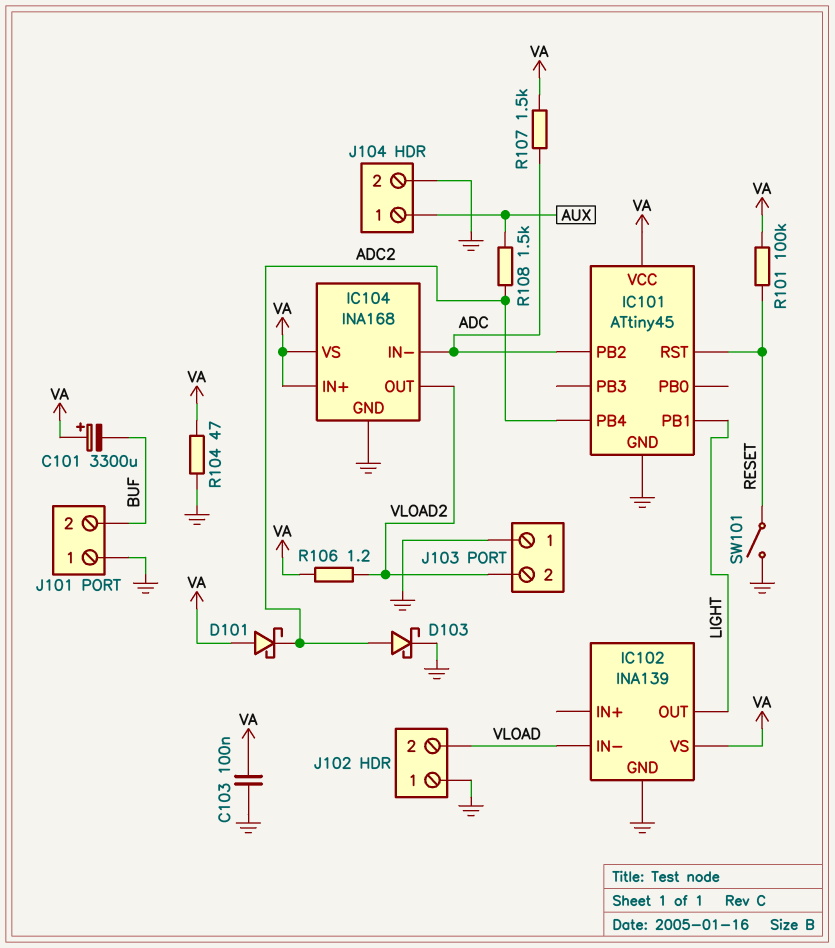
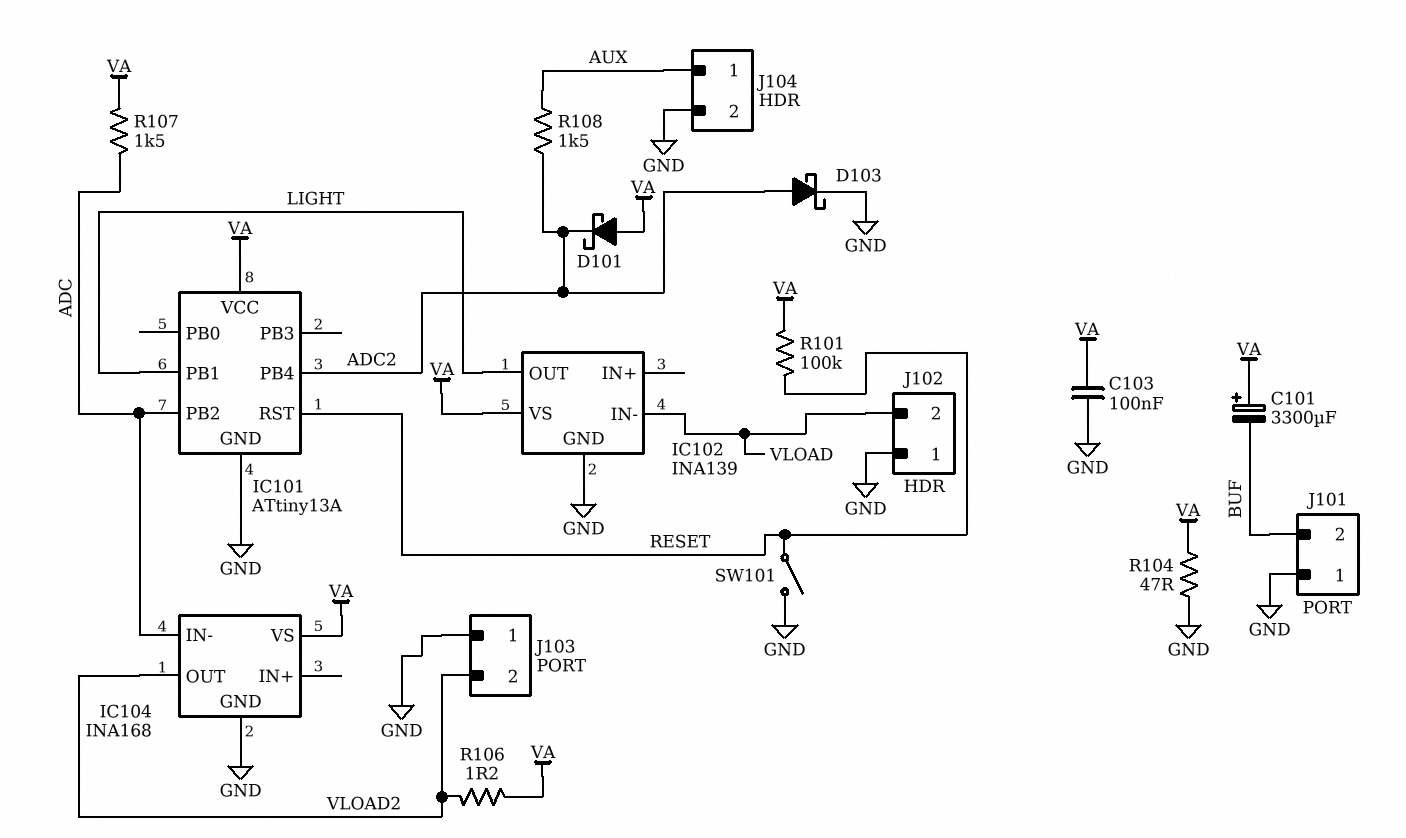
IC101: ATtiny45 -> ATtiny13A
IC104 pin IN+: VA -> none

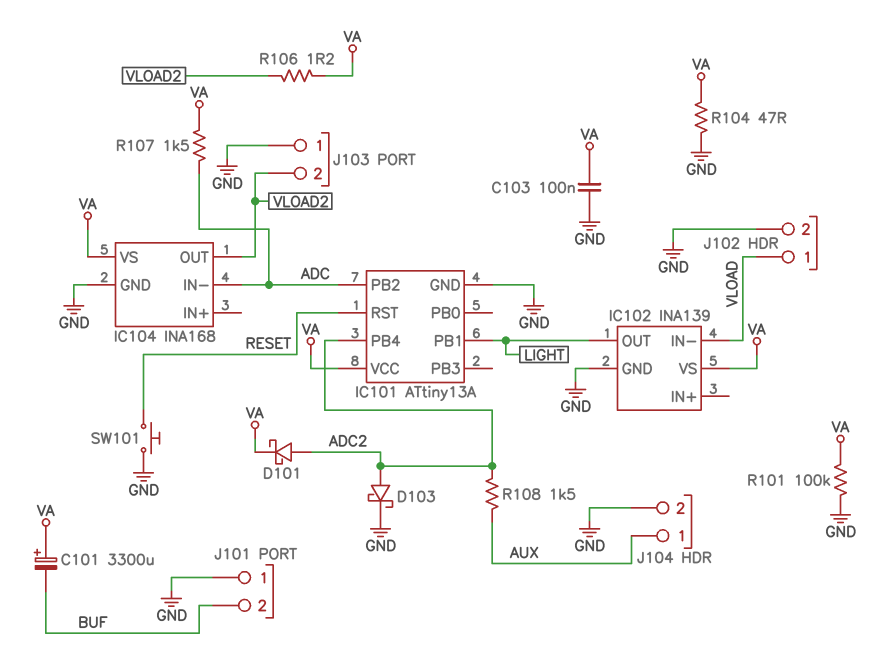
D101: schottky (A VA, K ADC2) -> schottky (A ADC2, K VA)
J102 pin 1: GND -> VLOAD
J102 pin 2: VLOAD -> GND
R101: 100k (RESET, VA) -> 100k (GND, VA)
SW101: switch (GND, RESET) -> button (GND, RESET)

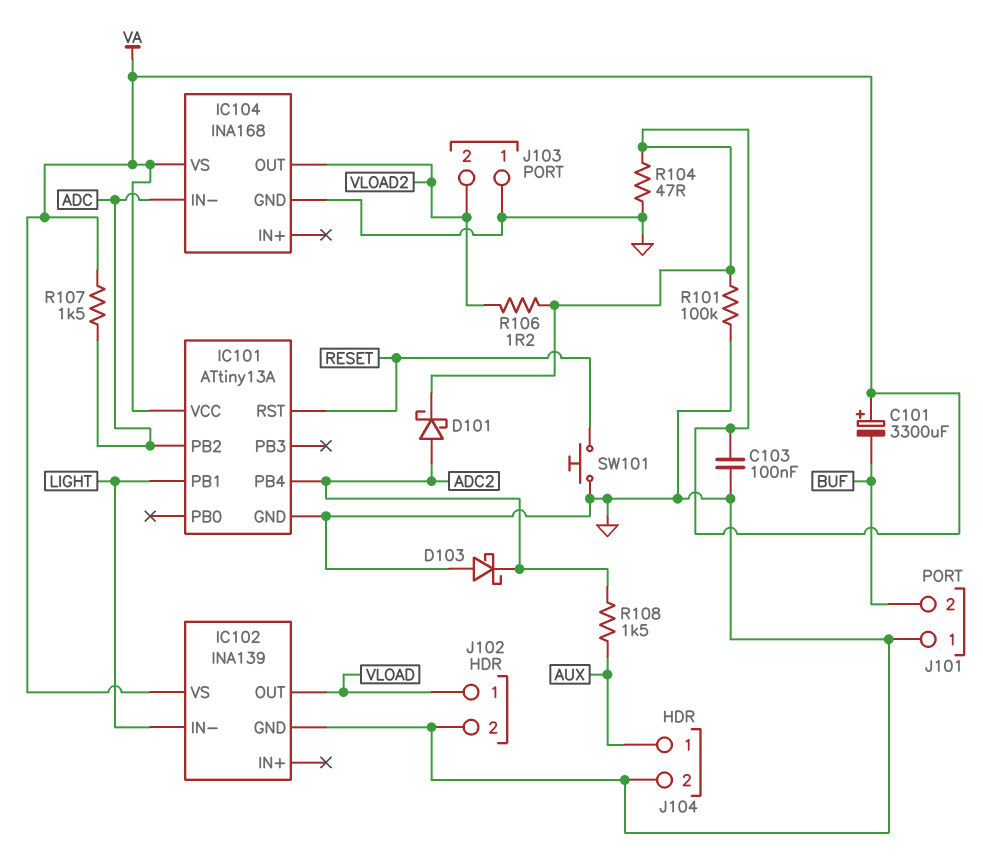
D103: schottky (A ADC2, K GND) -> schottky (A GND, K ADC2)
IC102 pin IN-: VLOAD -> LIGHT
IC102 pin OUT: LIGHT -> VLOAD

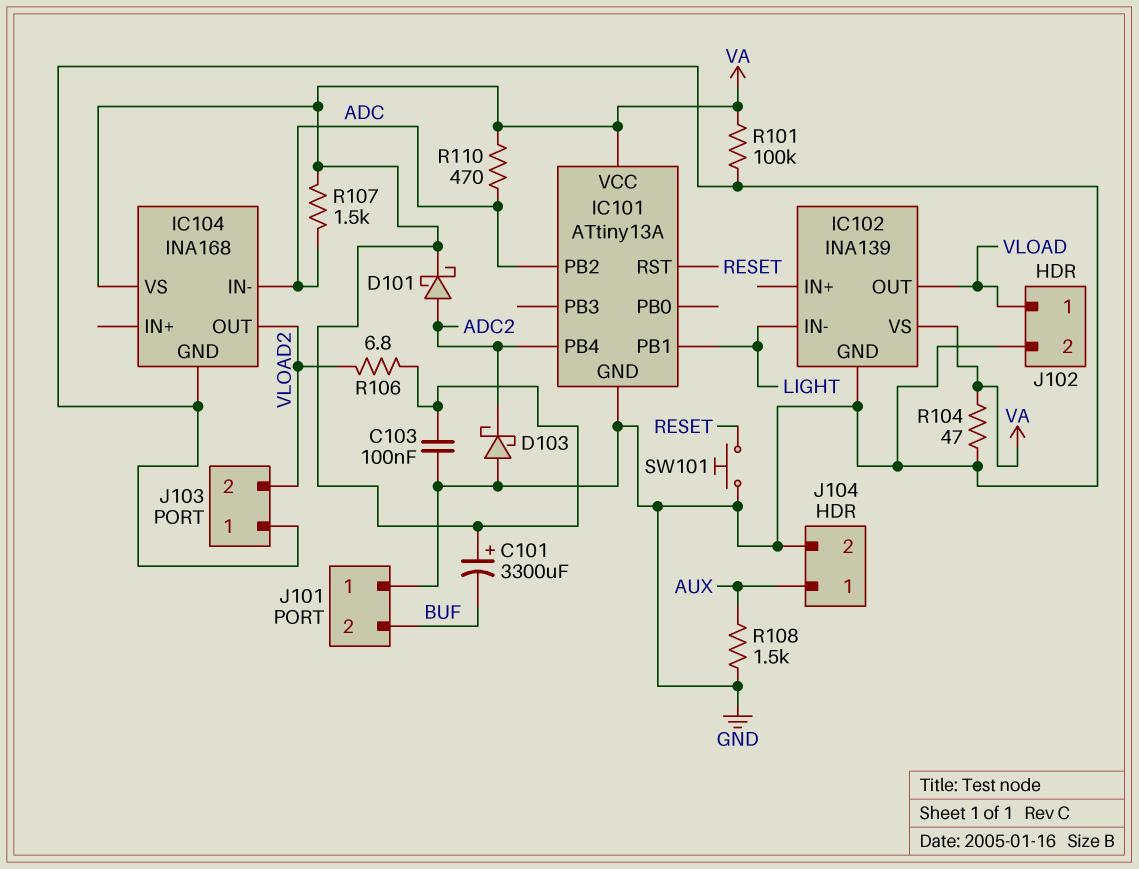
R106: 1.2 (VA, VLOAD2) -> 6.8 (VA, VLOAD2)
R108: 1.5k (ADC2, AUX) -> 1.5k (AUX, GND)
R110: none -> 470 (ADC, VA)

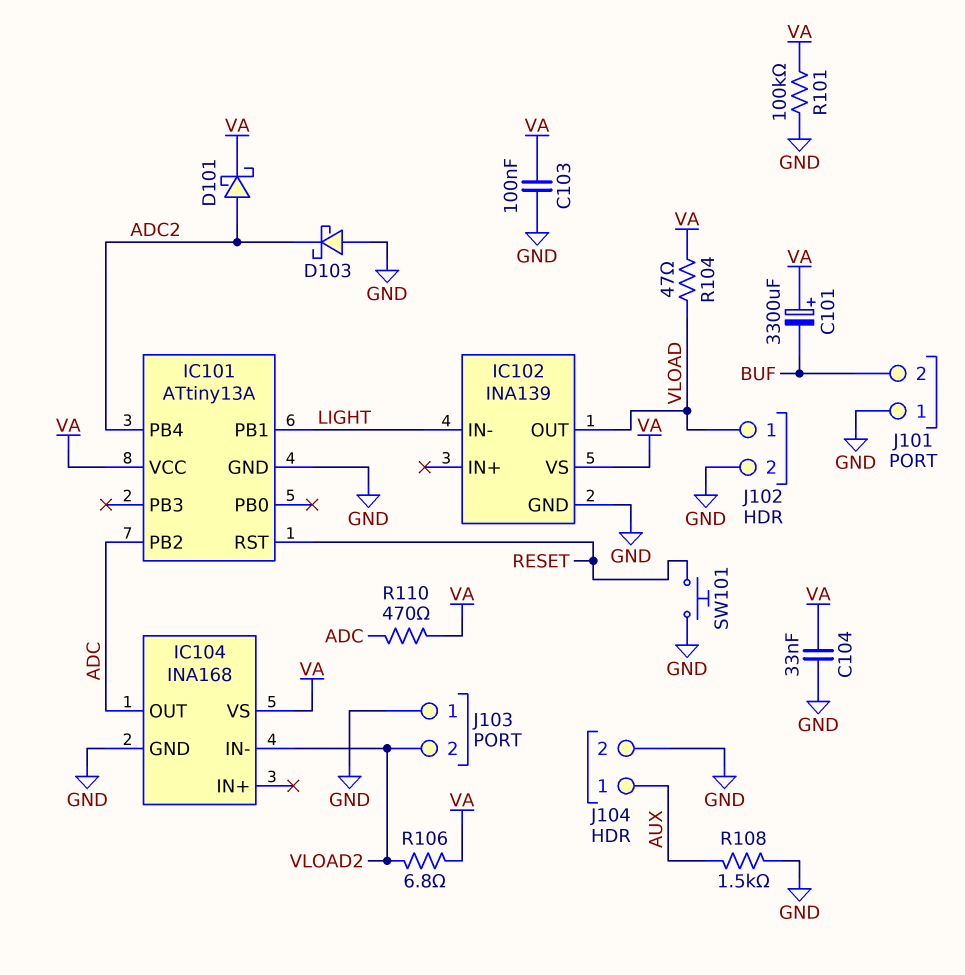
C104: none -> 33nF (GND, VA)
IC104 pin IN-: ADC -> VLOAD2
IC104 pin OUT: VLOAD2 -> ADC
R104: 47 (GND, VA) -> 47 (VA, VLOAD)
R107: 1.5k (ADC, VA) -> none

